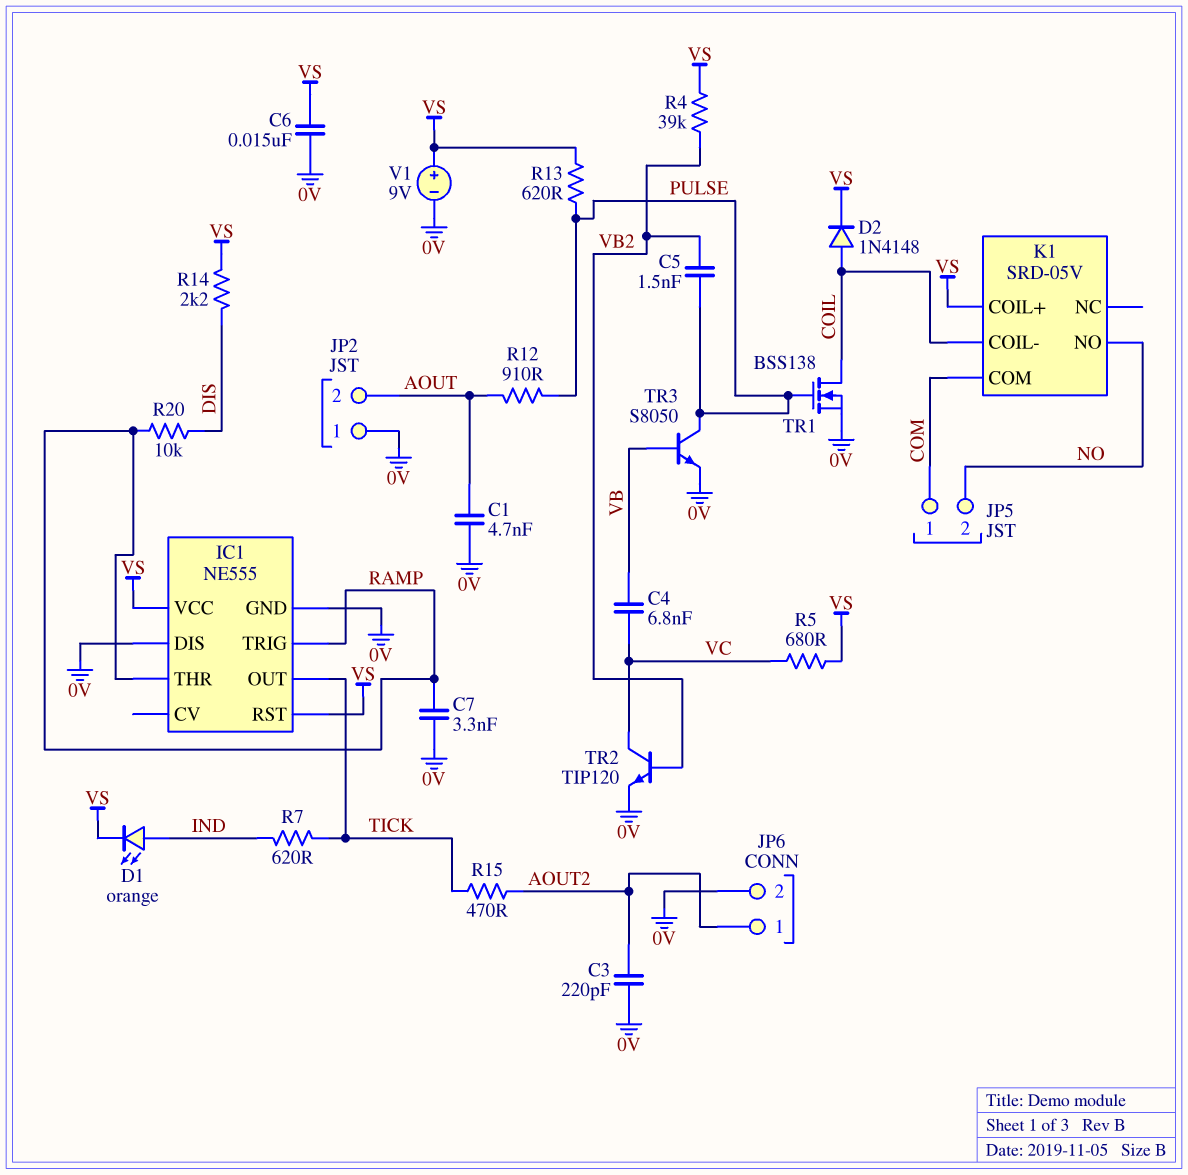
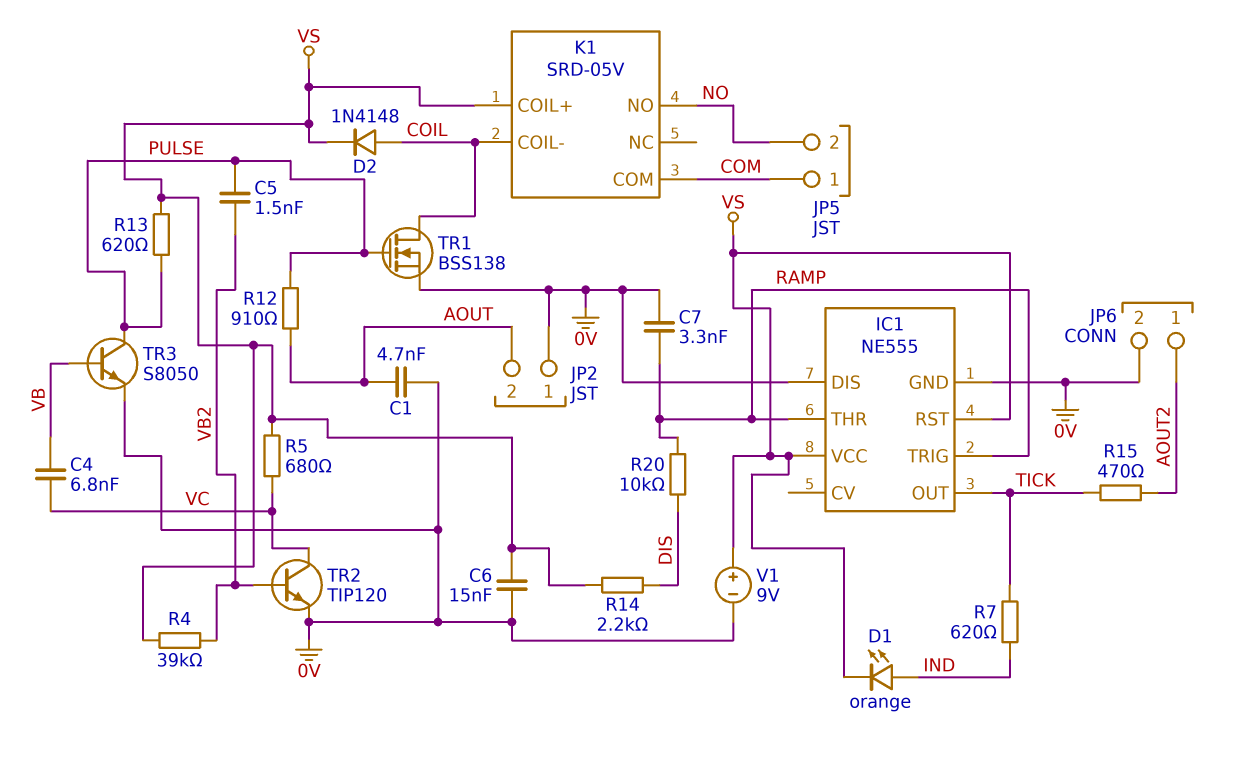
C3: 220pF (0V, AOUT2) -> none

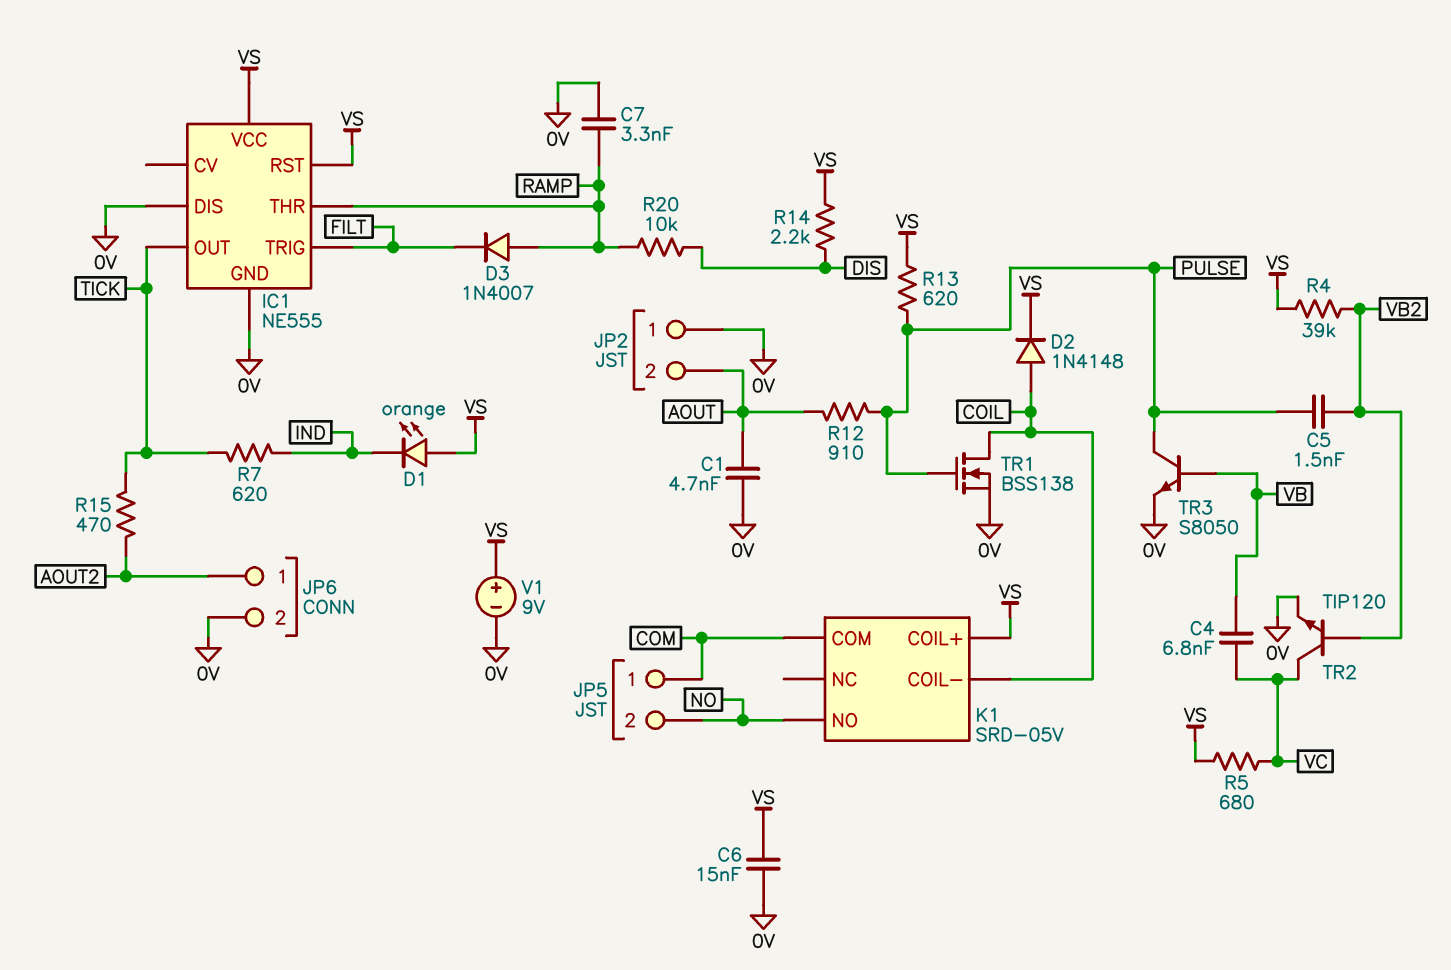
D1: LED orange (A IND, K VS) -> LED orange (A VS, K IND)
D3: none -> diode 1N4007 (A RAMP, K FILT)
IC1 pin TRIG: RAMP -> FILT

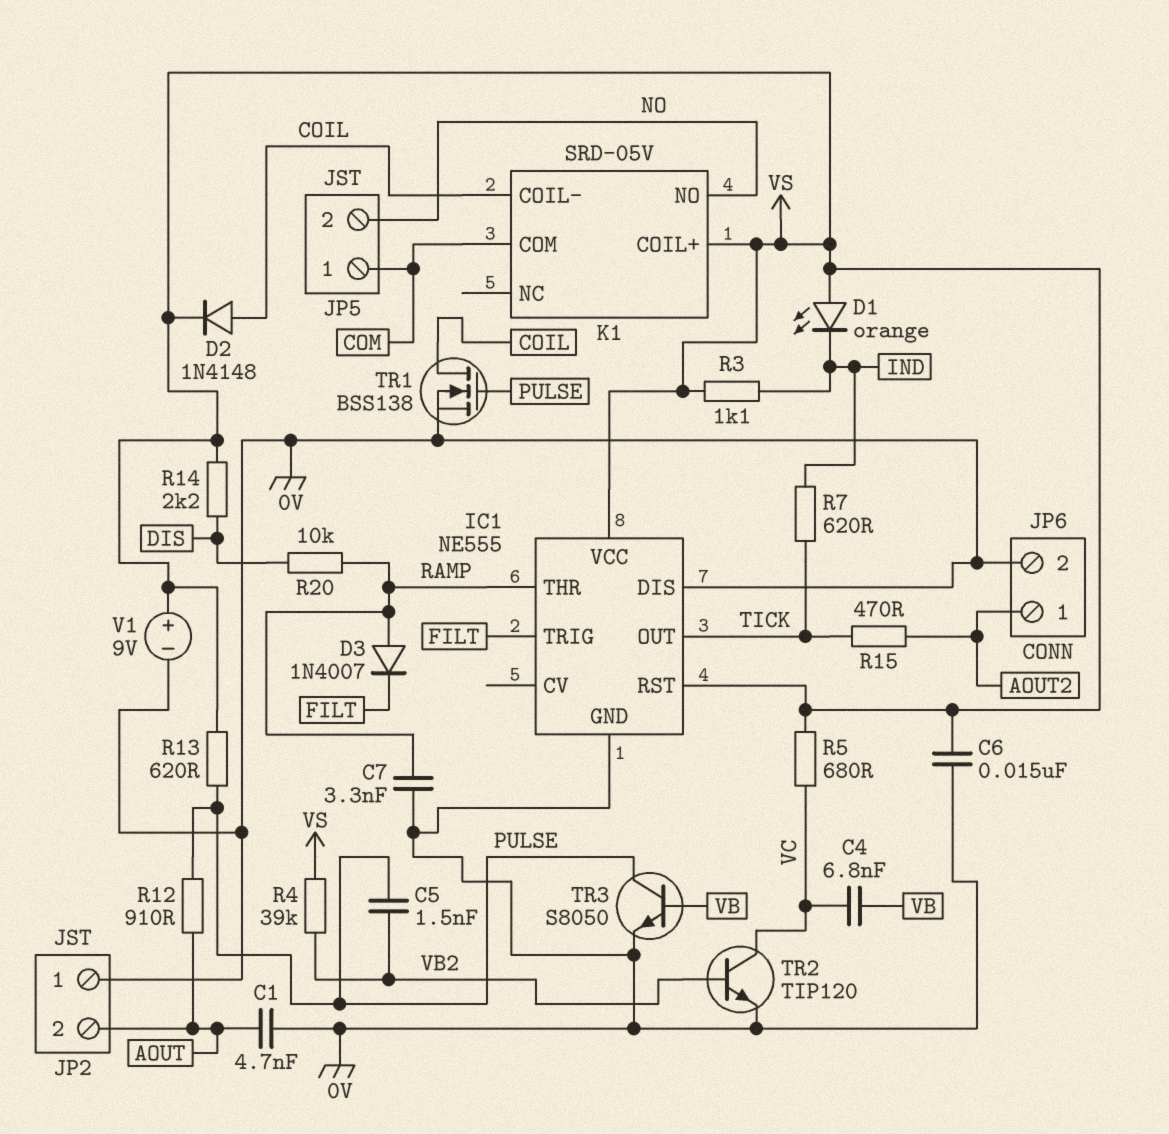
R3: none -> 1.1k (IND, VS)

